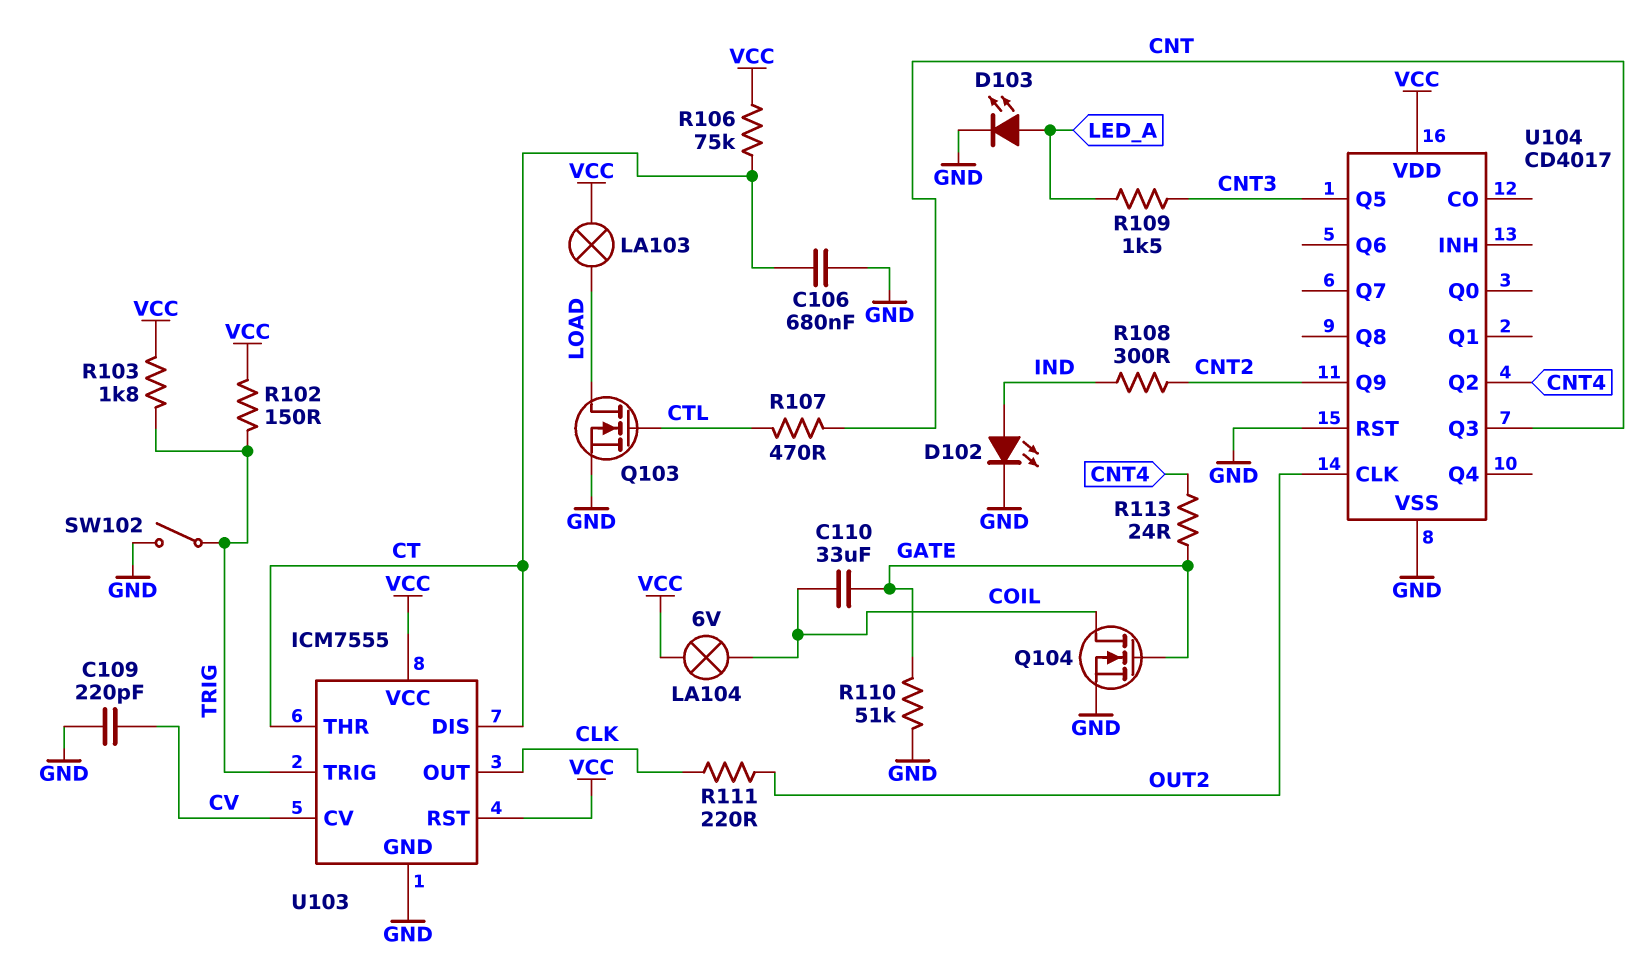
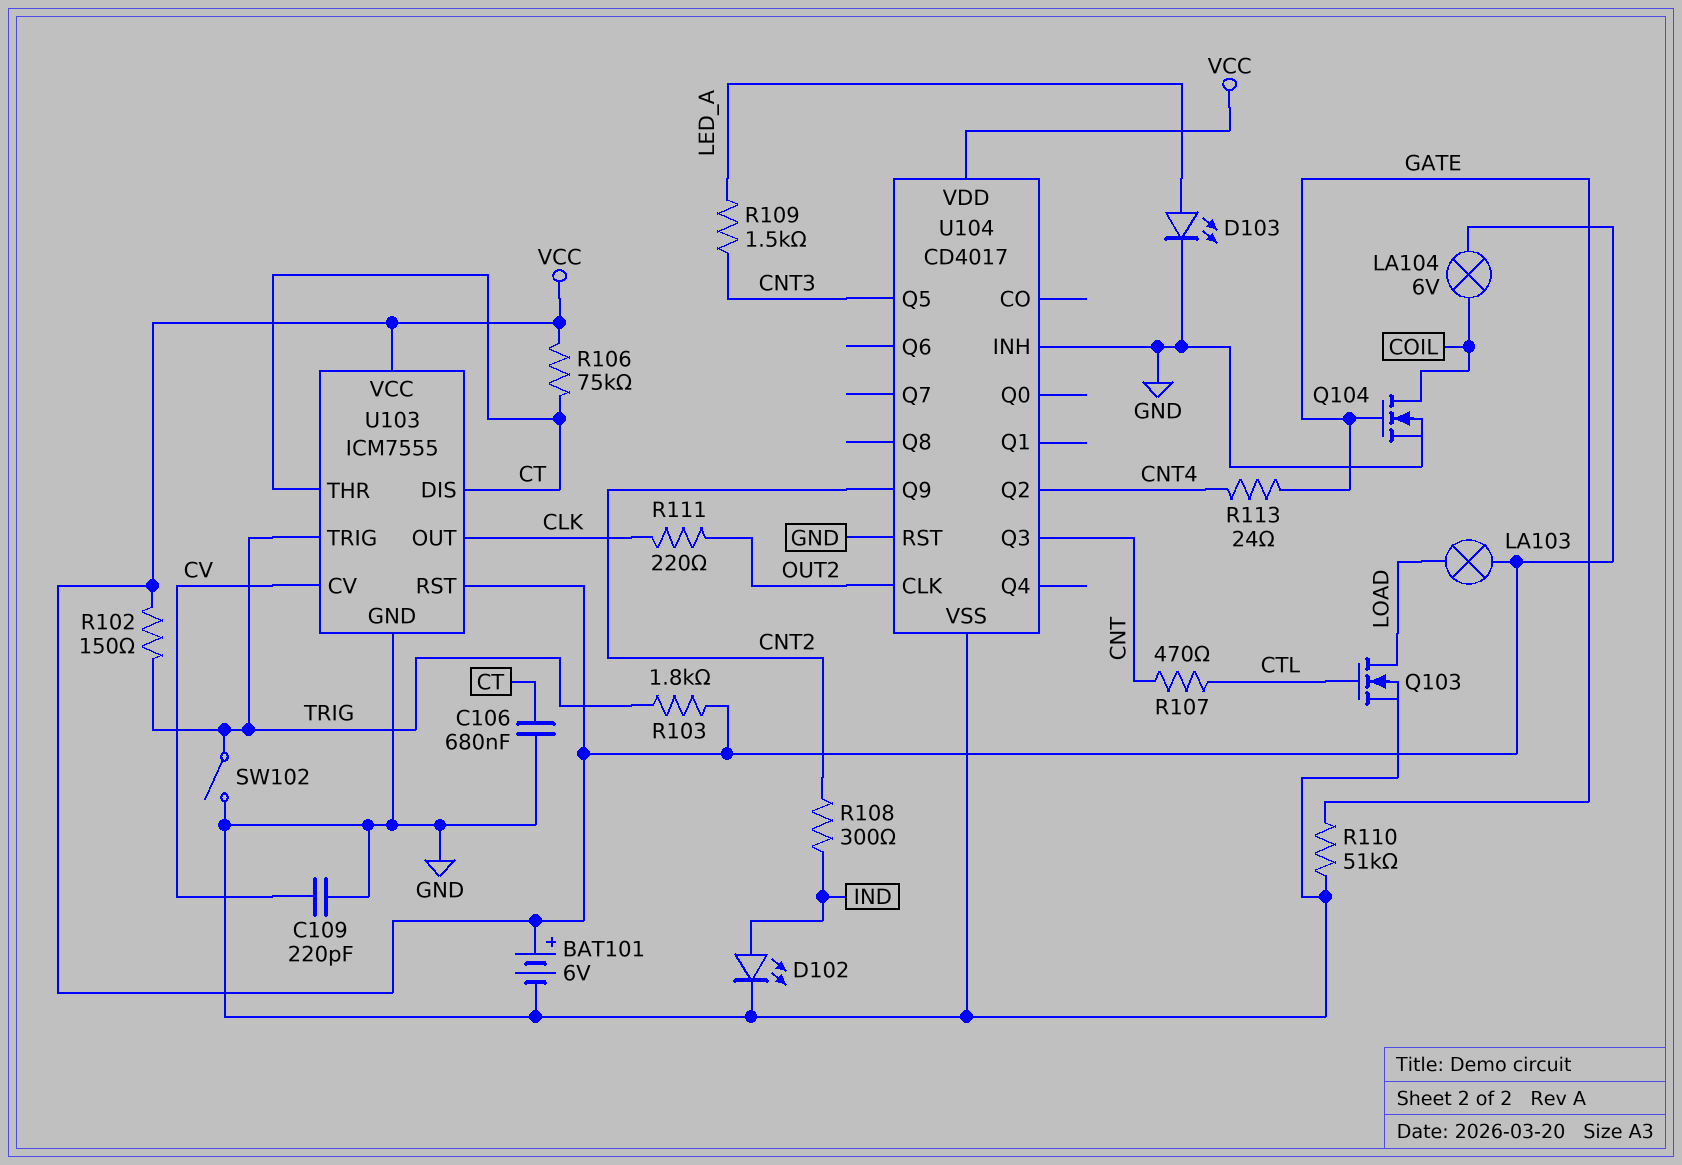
BAT101: none -> 6V (plus VCC, minus GND)
C110: 33uF (COIL, GATE) -> none
U104 pin INH: none -> GND

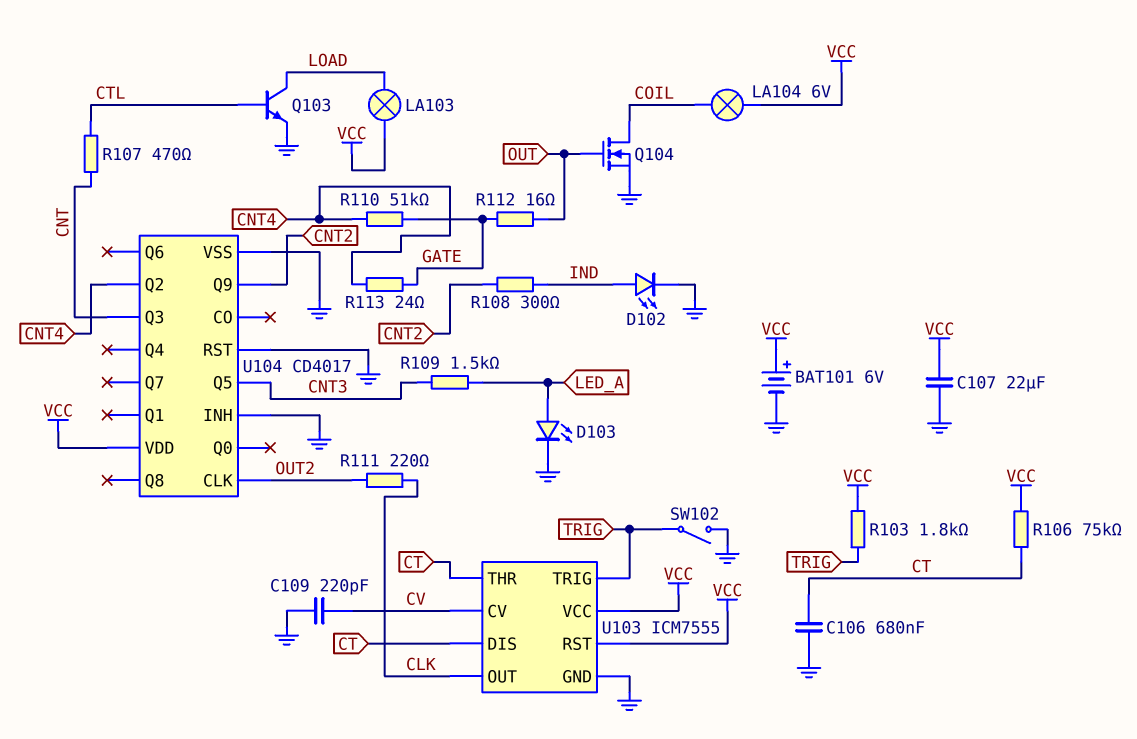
C107: none -> 22uF (GND, VCC)
Q103: NMOS (G CTL, D LOAD, S GND) -> NPN (B CTL, C LOAD, E GND)
Q104: NMOS (G GATE, D COIL, S GND) -> NMOS (G OUT, D COIL, S GND)
R102: 150 (TRIG, VCC) -> none
R110: 51k (GATE, GND) -> 51k (CNT4, GATE)
R112: none -> 16 (GATE, OUT)

